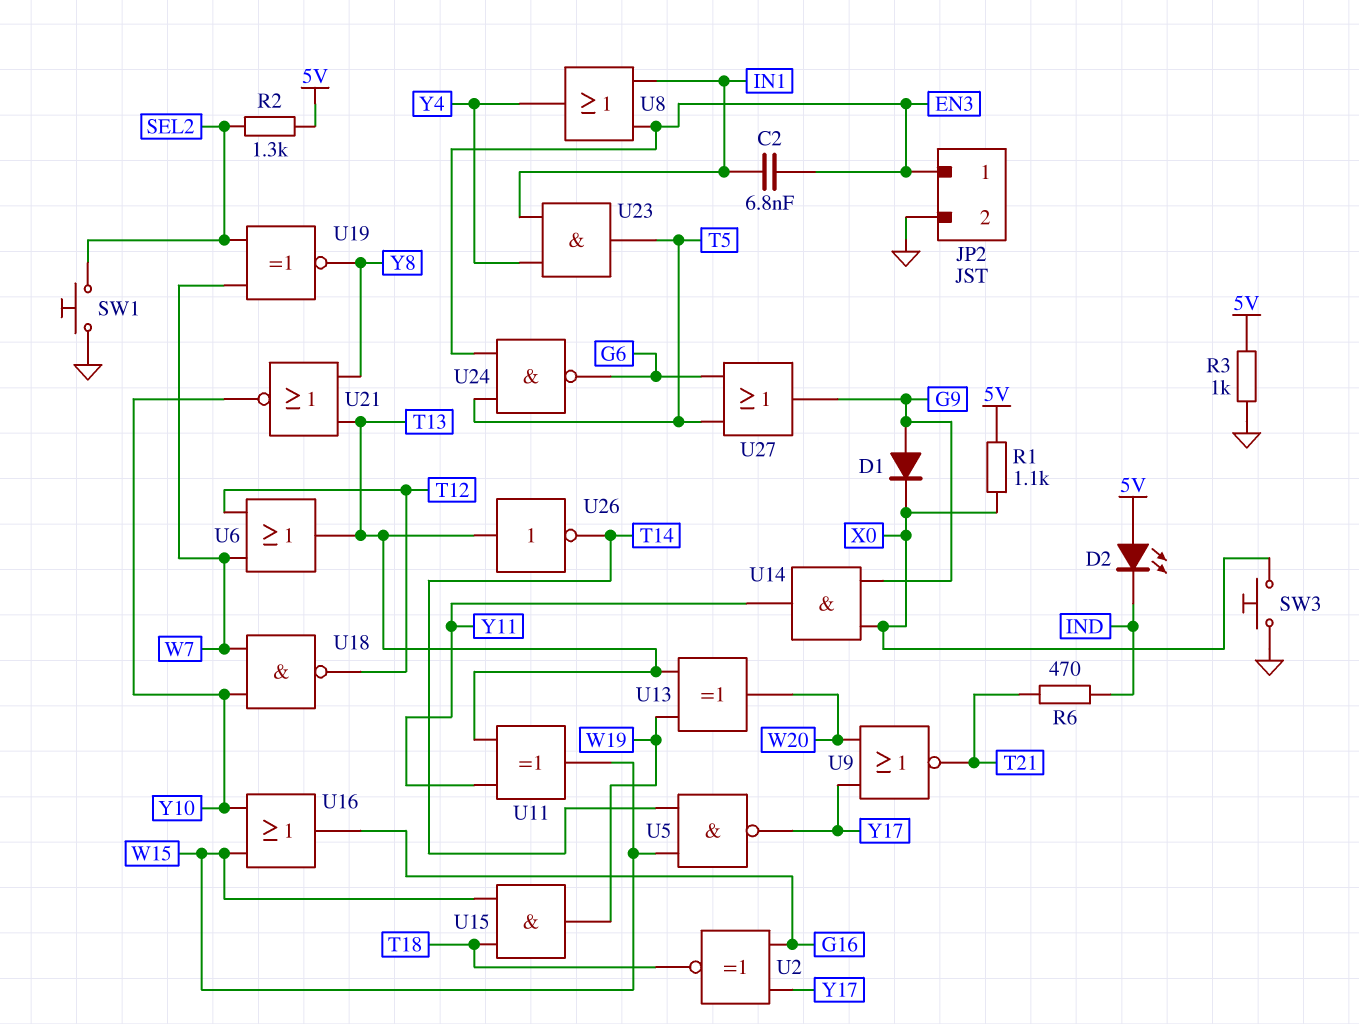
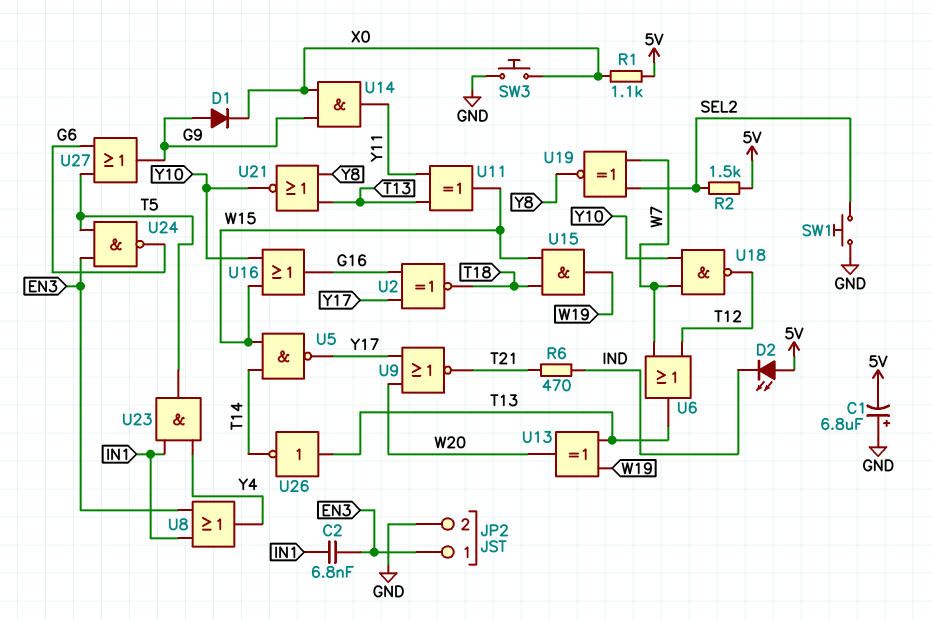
C1: none -> 6.8uF (plus GND, minus 5V)
R2: 1.3k (5V, SEL2) -> 1.5k (5V, SEL2)
R3: 1k (5V, GND) -> none

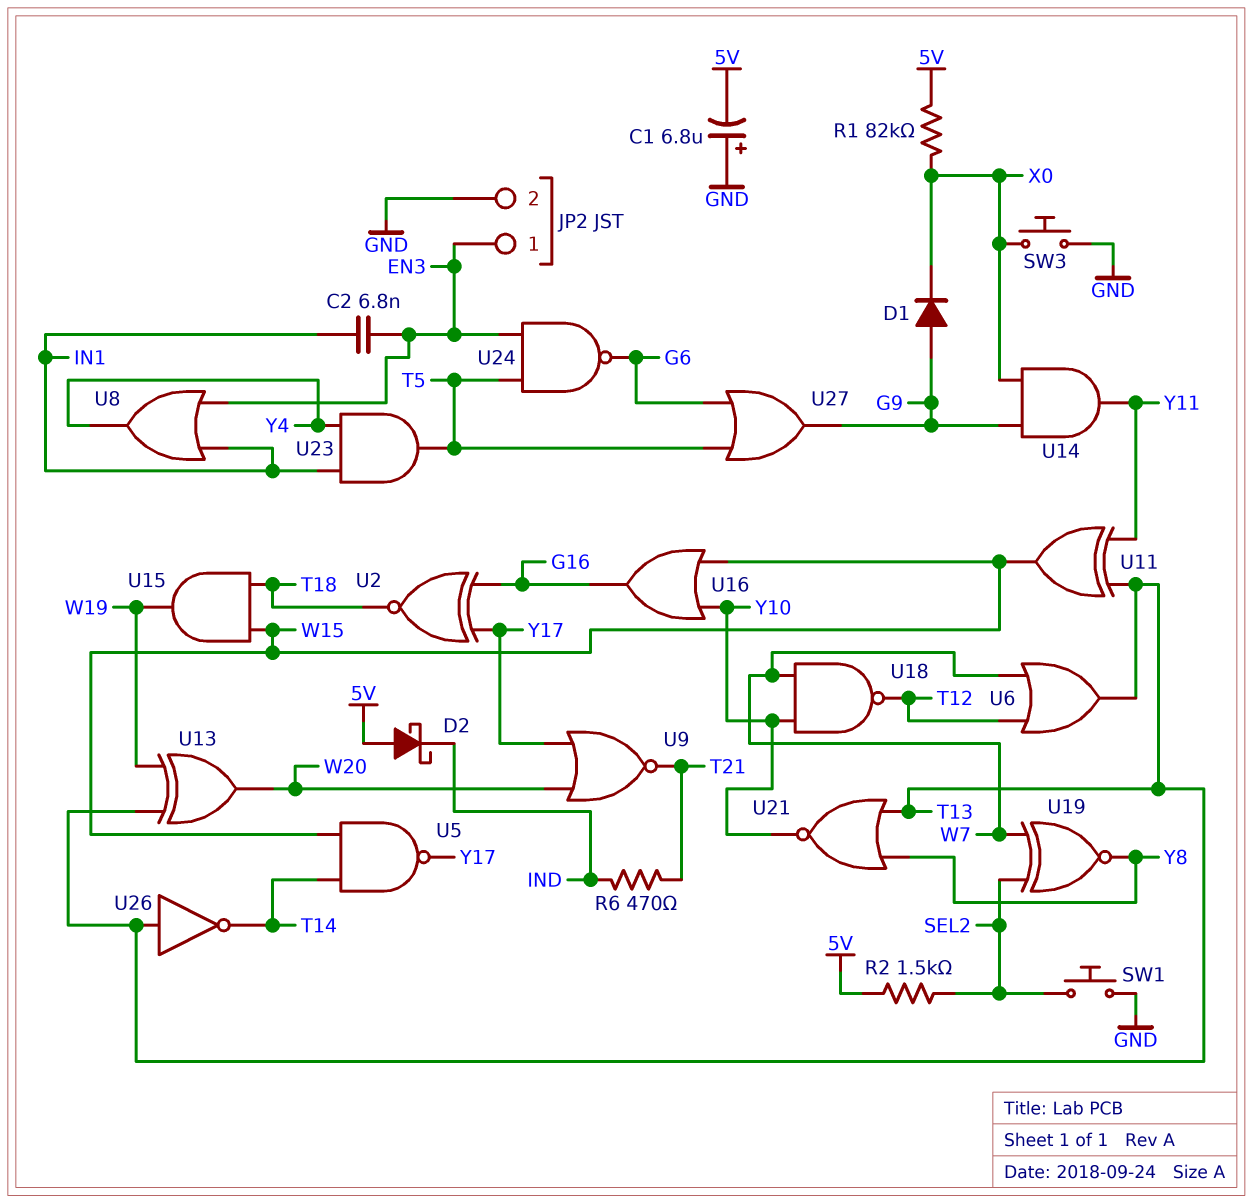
D2: LED (A 5V, K IND) -> schottky (A 5V, K IND)
R1: 1.1k (5V, X0) -> 82k (5V, X0)

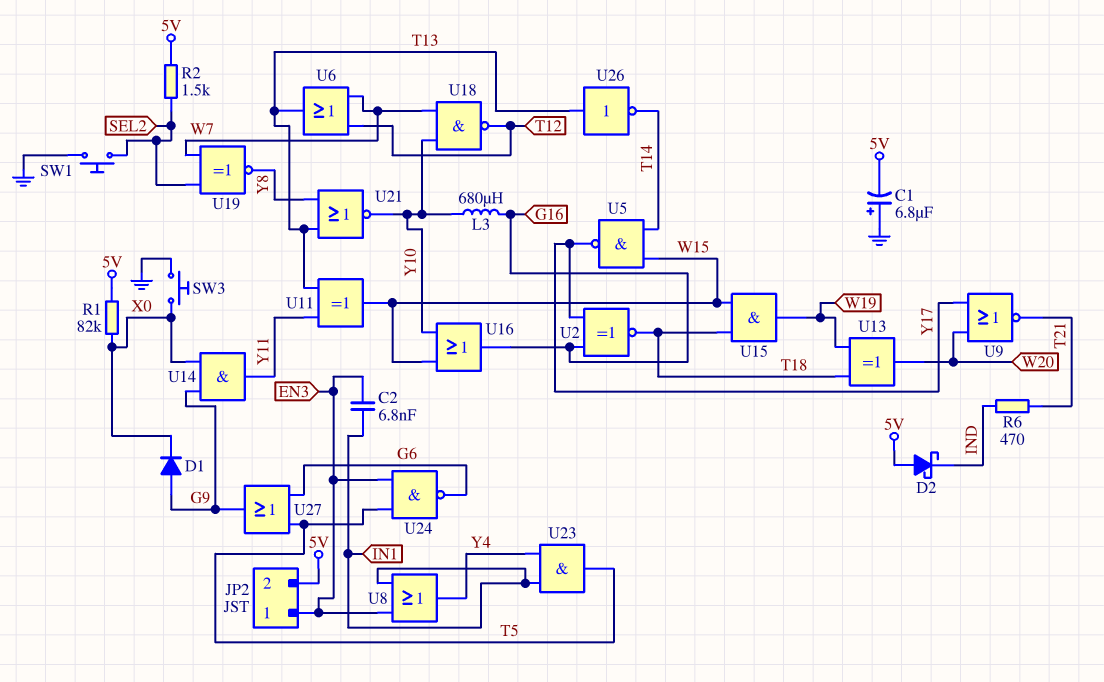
JP2 pin 2: GND -> 5V
L3: none -> 680uH (G16, Y10)
U13: XOR (in T13, in W19, out W20) -> XOR (in T18, in W19, out W20)

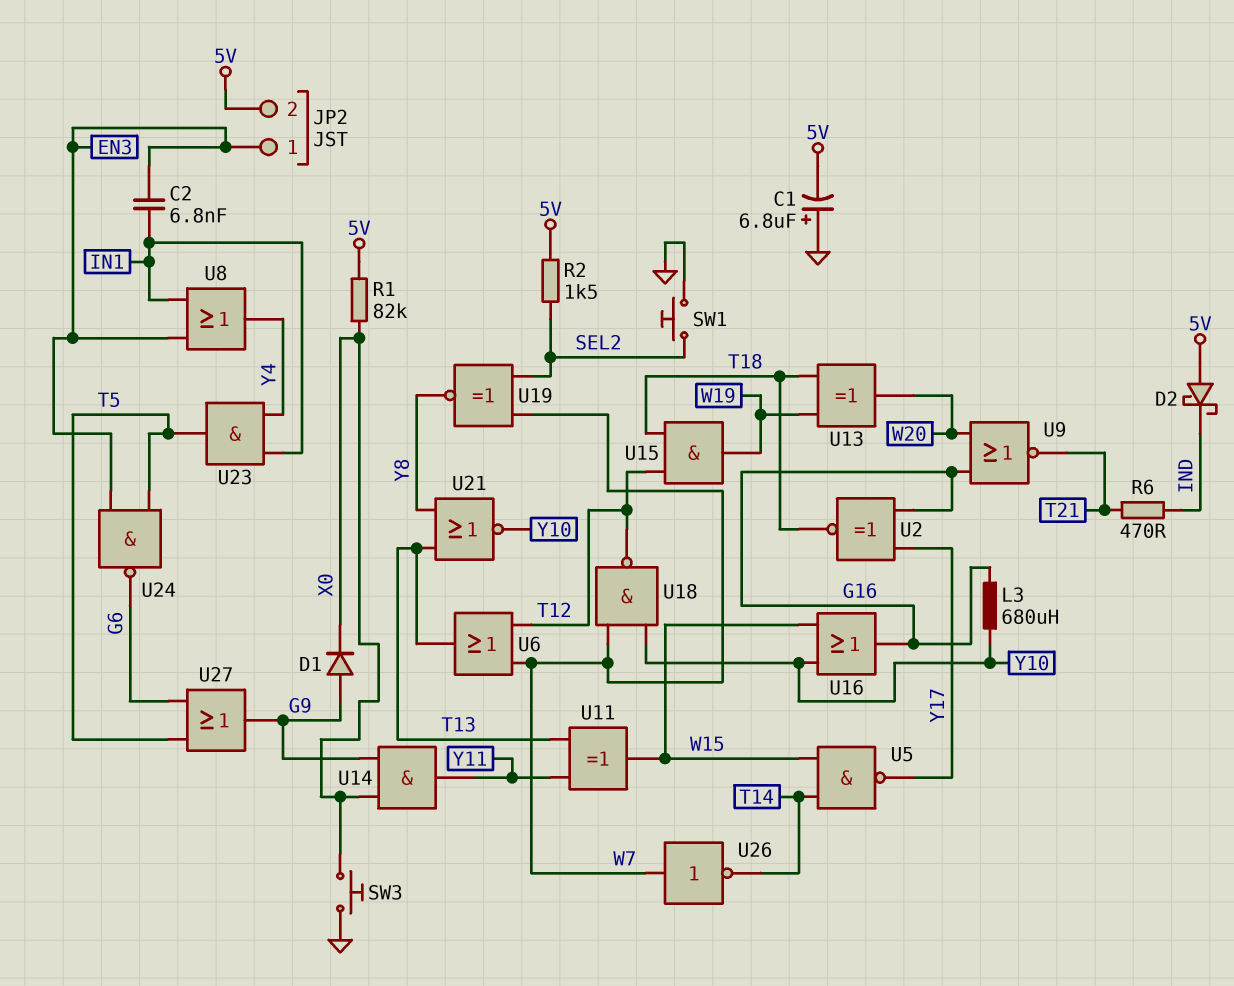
U9: NOR (in W20, in Y17, out T21) -> NOR (in G16, in W20, out T21)
U15: AND (in T18, in W15, out W19) -> AND (in T12, in T18, out W19)
U26: NOT (in T13, out T14) -> NOT (in W7, out T14)

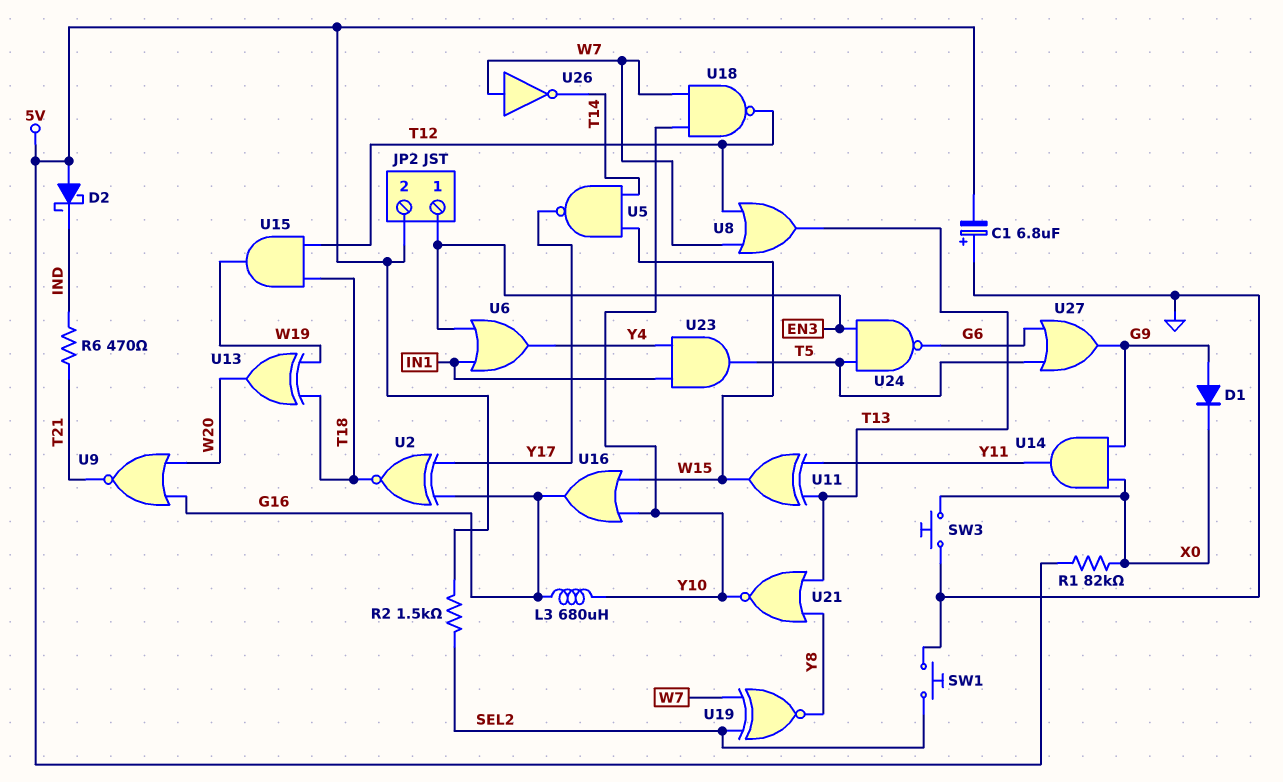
C2: 6.8nF (EN3, IN1) -> none
U6: OR (in T12, in W7, out T13) -> OR (in EN3, in IN1, out Y4)
U8: OR (in EN3, in IN1, out Y4) -> OR (in T12, in W7, out T13)

